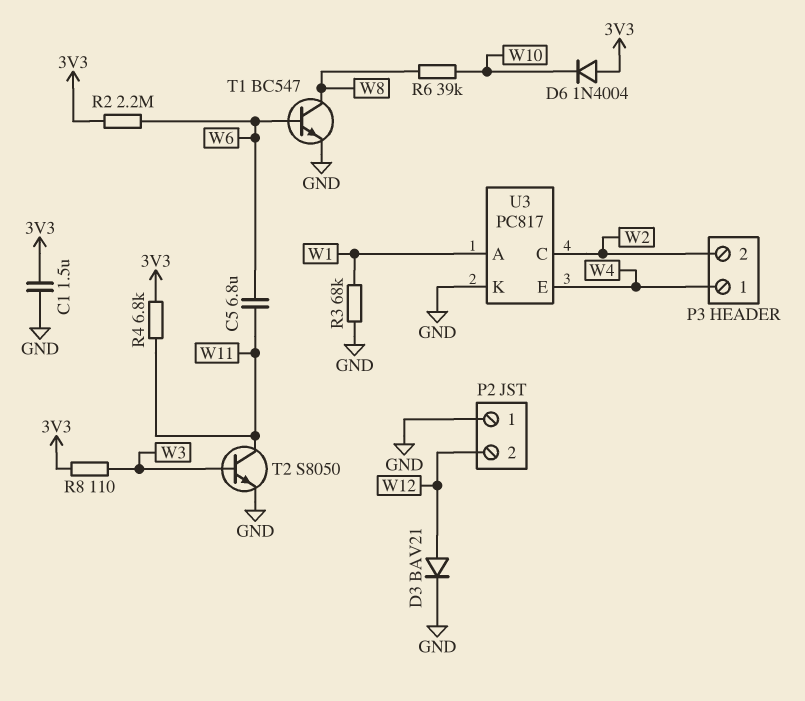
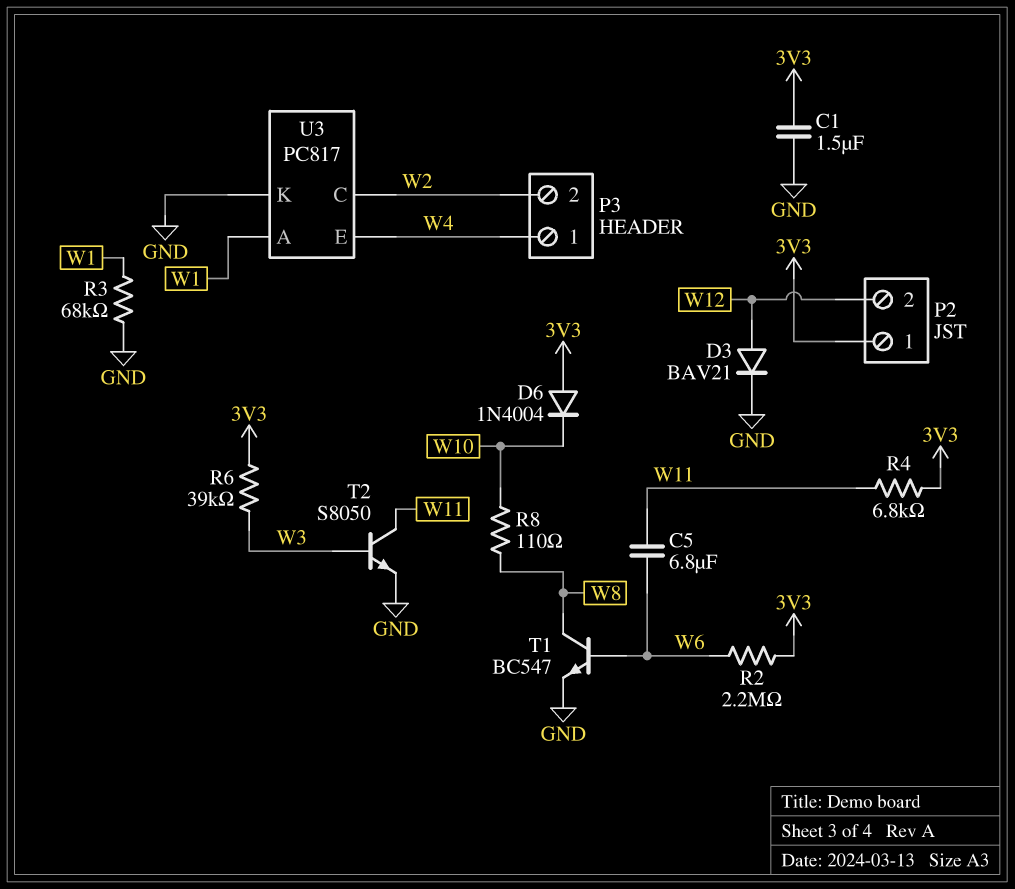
P2 pin 1: GND -> 3V3
R6: 39k (W8, W10) -> 39k (3V3, W3)
R8: 110 (3V3, W3) -> 110 (W8, W10)

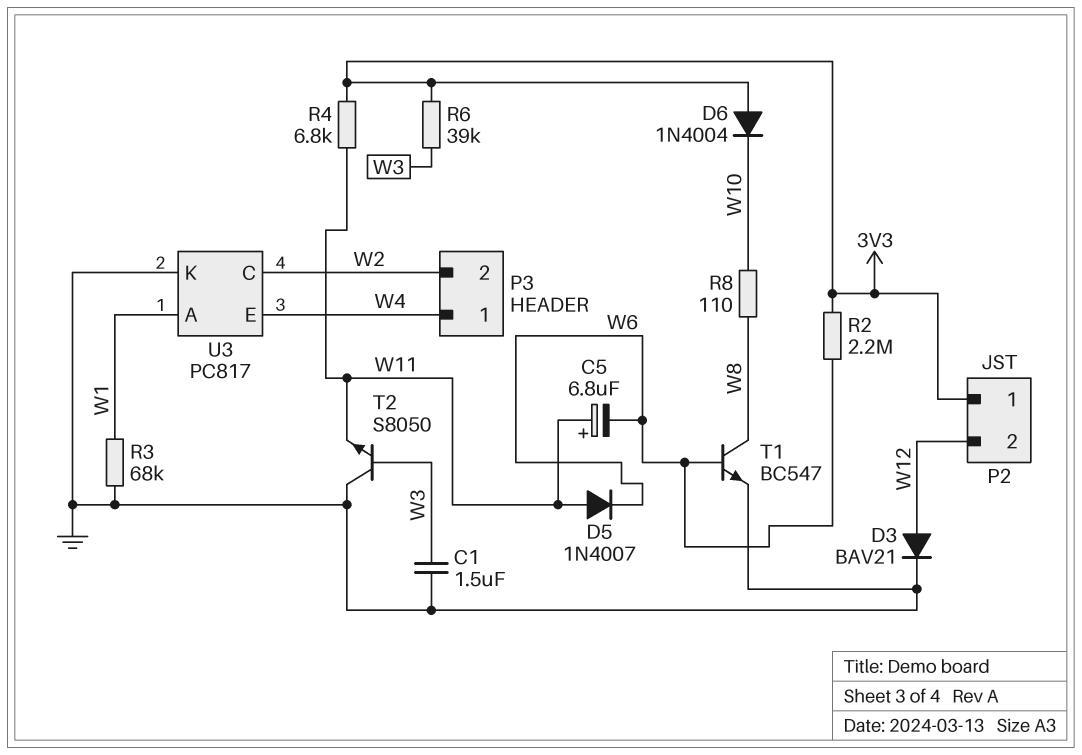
C1: 1.5uF (3V3, GND) -> 1.5uF (GND, W3)
C5: 6.8uF (W6, W11) -> 6.8uF (plus W11, minus W6)
D5: none -> diode 1N4007 (A W11, K W6)
T2: NPN S8050 (B W3, C W11, E GND) -> NPN S8050 (B W3, C GND, E W11)

